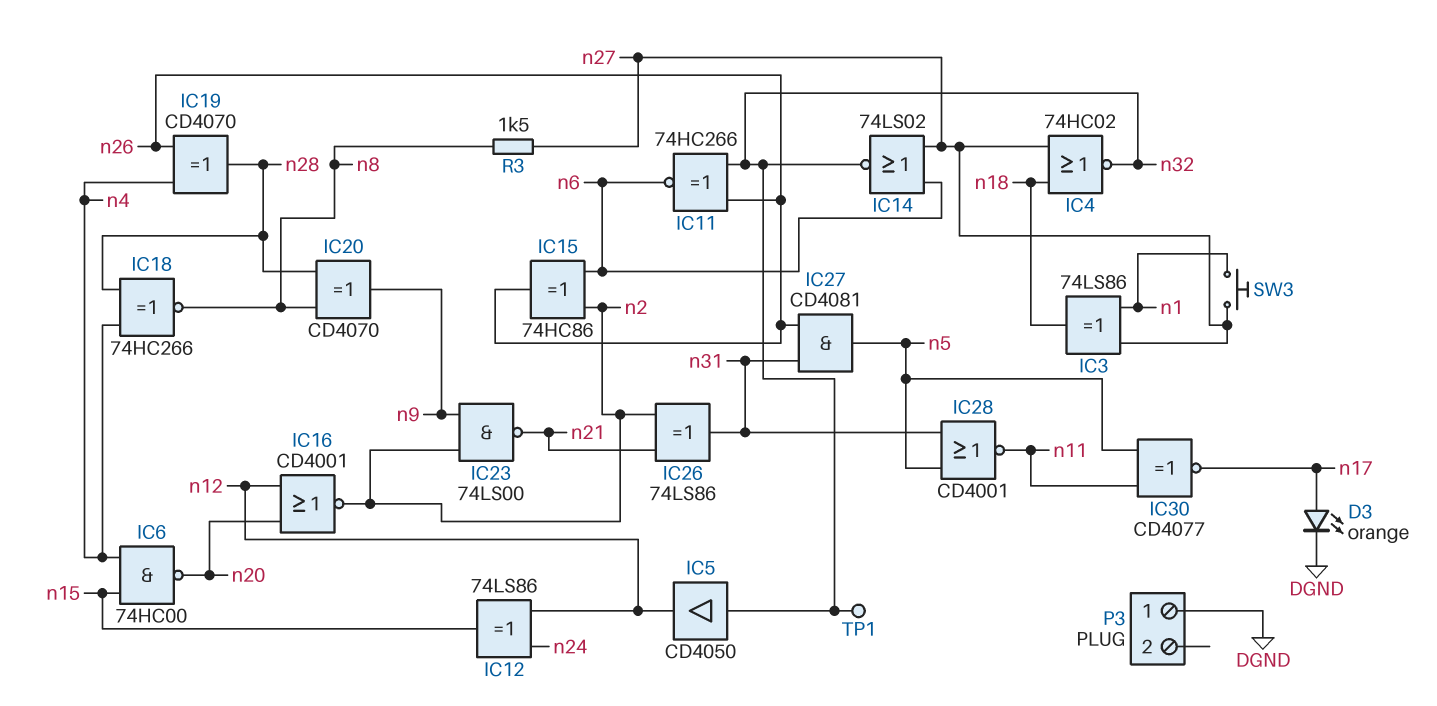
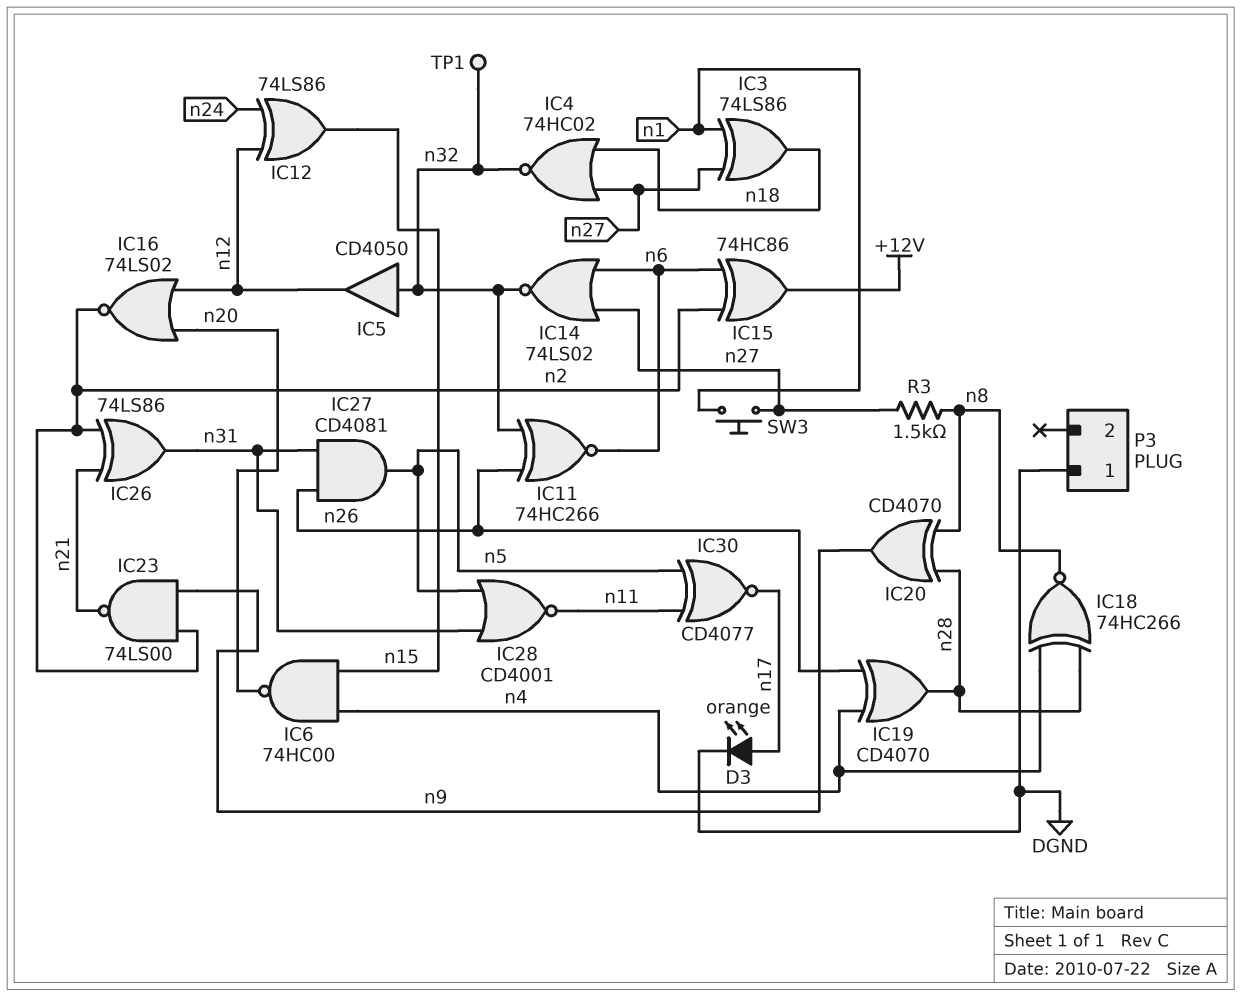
IC15: XOR 74HC86 (in n2, in n6, out n26) -> XOR 74HC86 (in n2, in n6, out +12V)
IC16: NOR CD4001 (in n12, in n20, out n2) -> NOR 74LS02 (in n12, in n20, out n2)

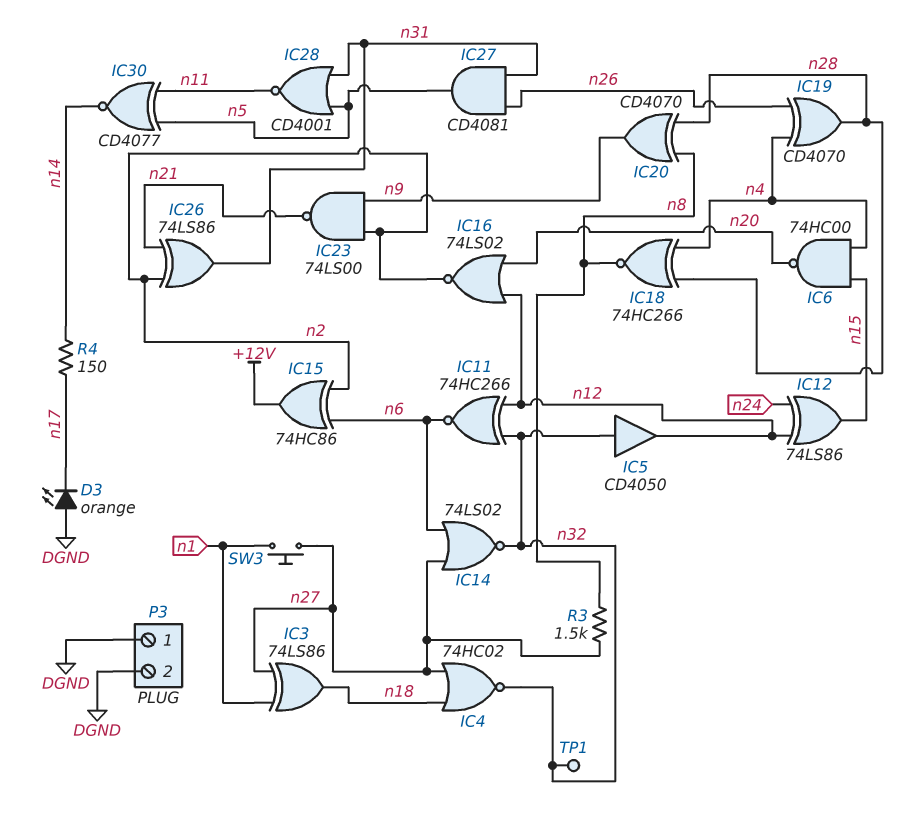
D3: LED orange (A n17, K DGND) -> LED orange (A DGND, K n17)
IC11: XNOR 74HC266 (in n26, in n32, out n6) -> XNOR 74HC266 (in n12, in n32, out n6)
IC30: XNOR CD4077 (in n5, in n11, out n17) -> XNOR CD4077 (in n5, in n11, out n14)
P3 pin 2: none -> DGND
R4: none -> 150 (n14, n17)

